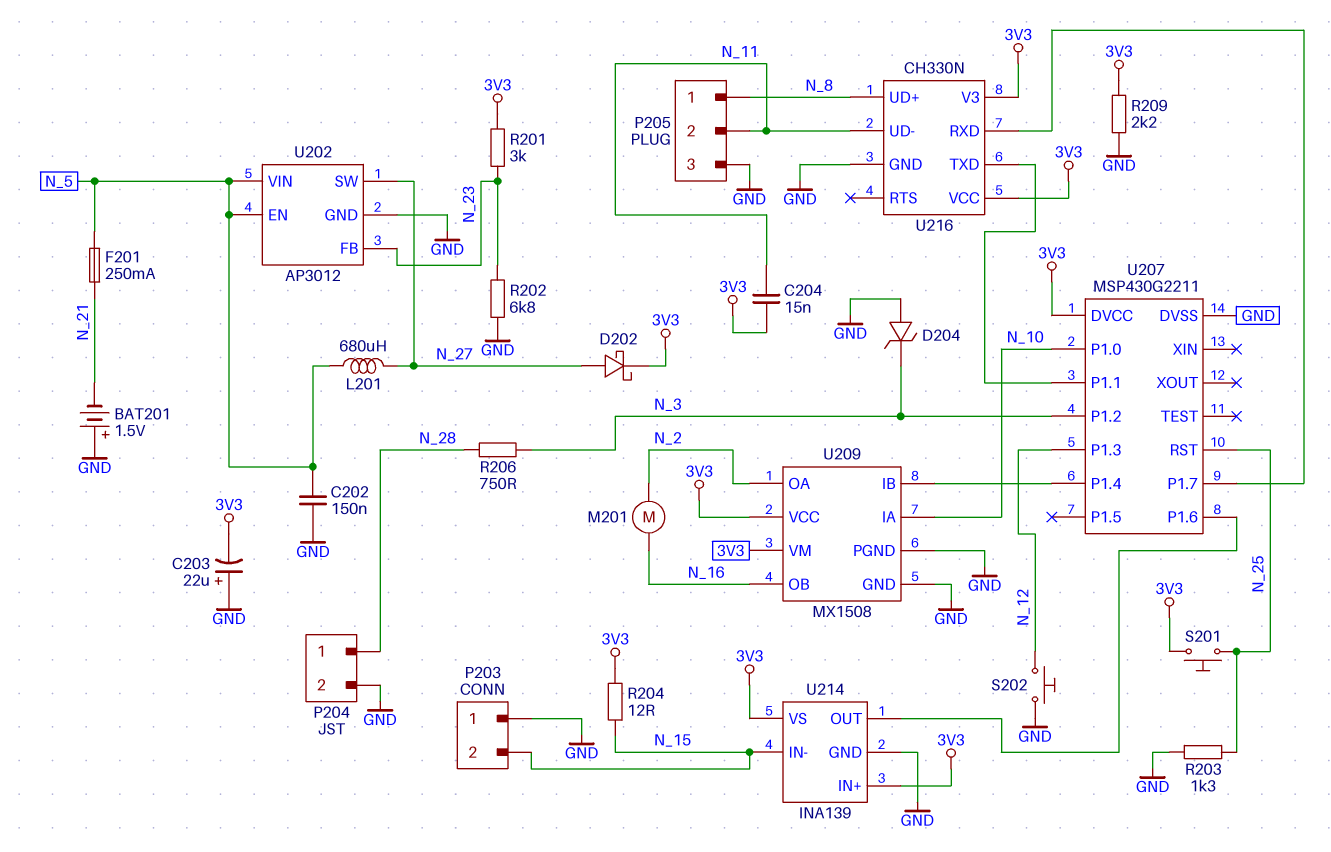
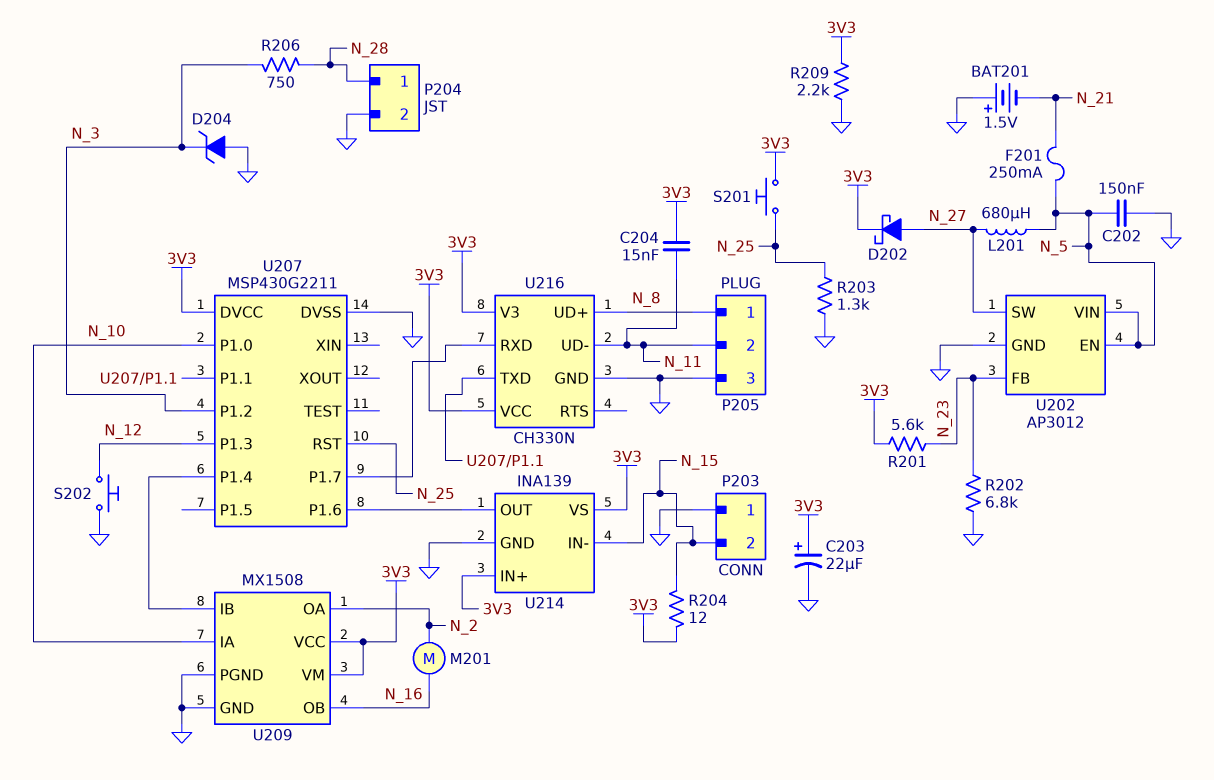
C203: 22uF (plus GND, minus 3V3) -> 22uF (plus 3V3, minus GND)
R201: 3k (3V3, N_23) -> 5.6k (3V3, N_23)

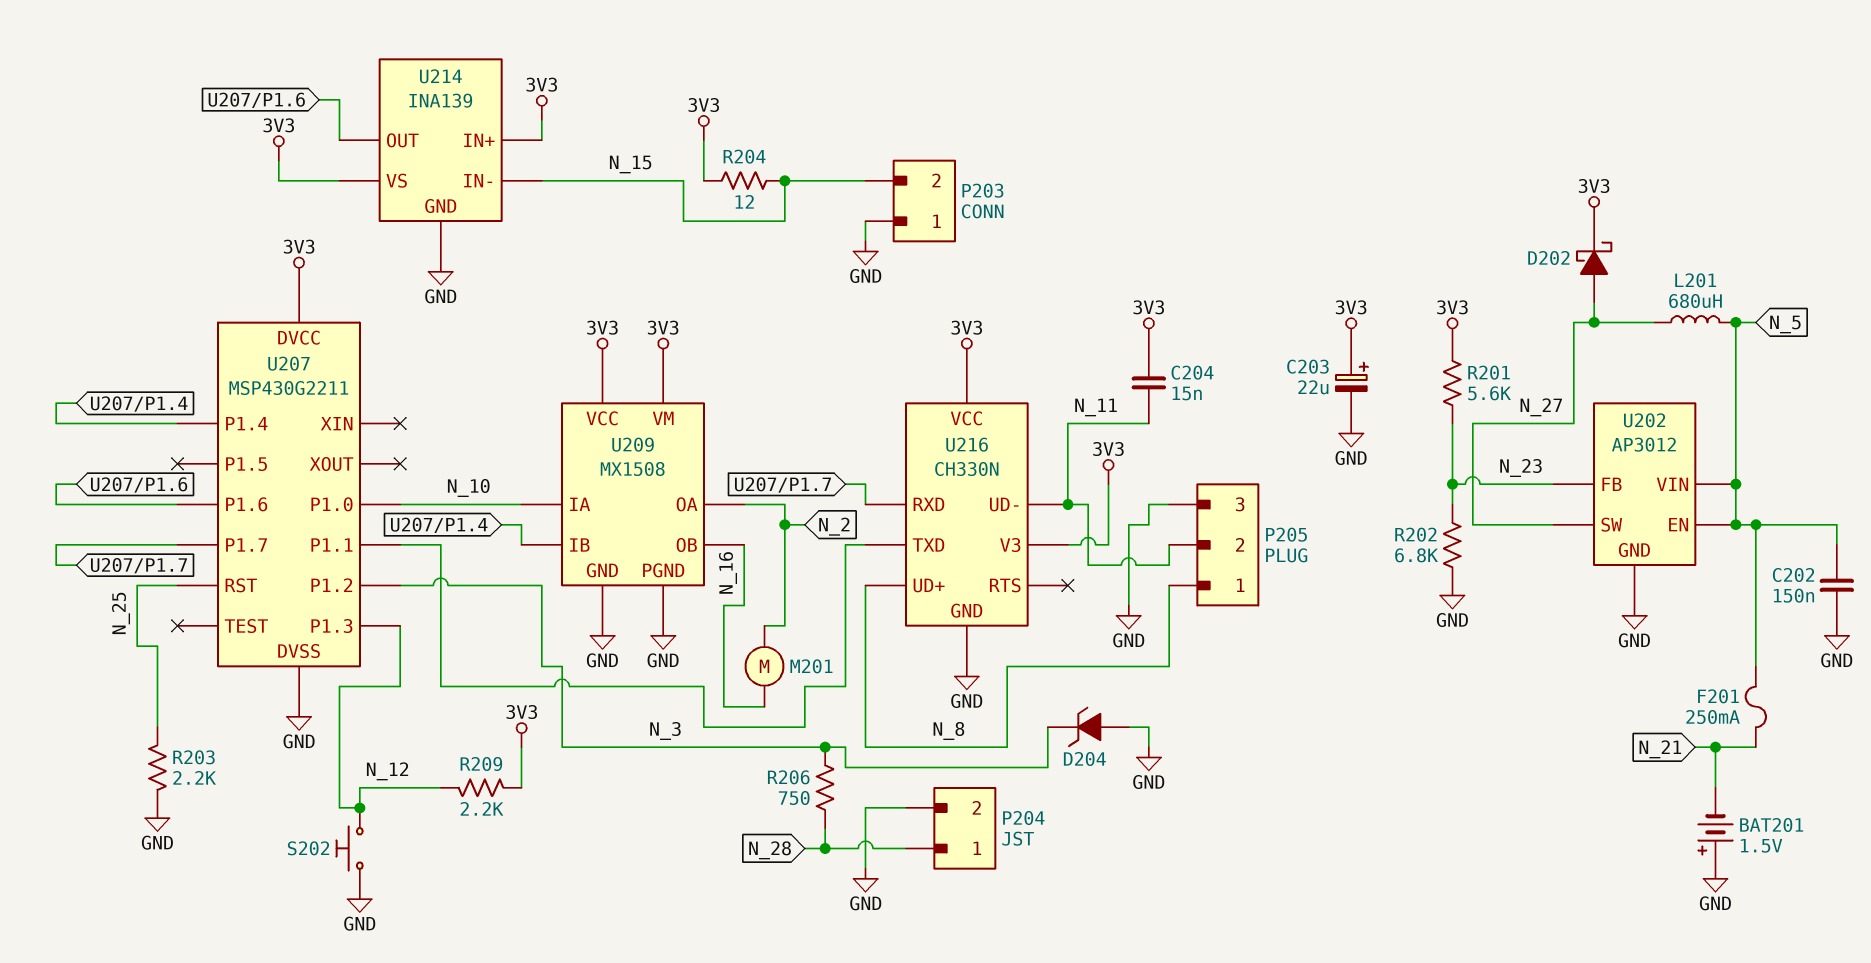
R203: 1.3k (GND, N_25) -> 2.2k (GND, N_25)
R209: 2.2k (3V3, GND) -> 2.2k (3V3, N_12)
S201: button (3V3, N_25) -> none

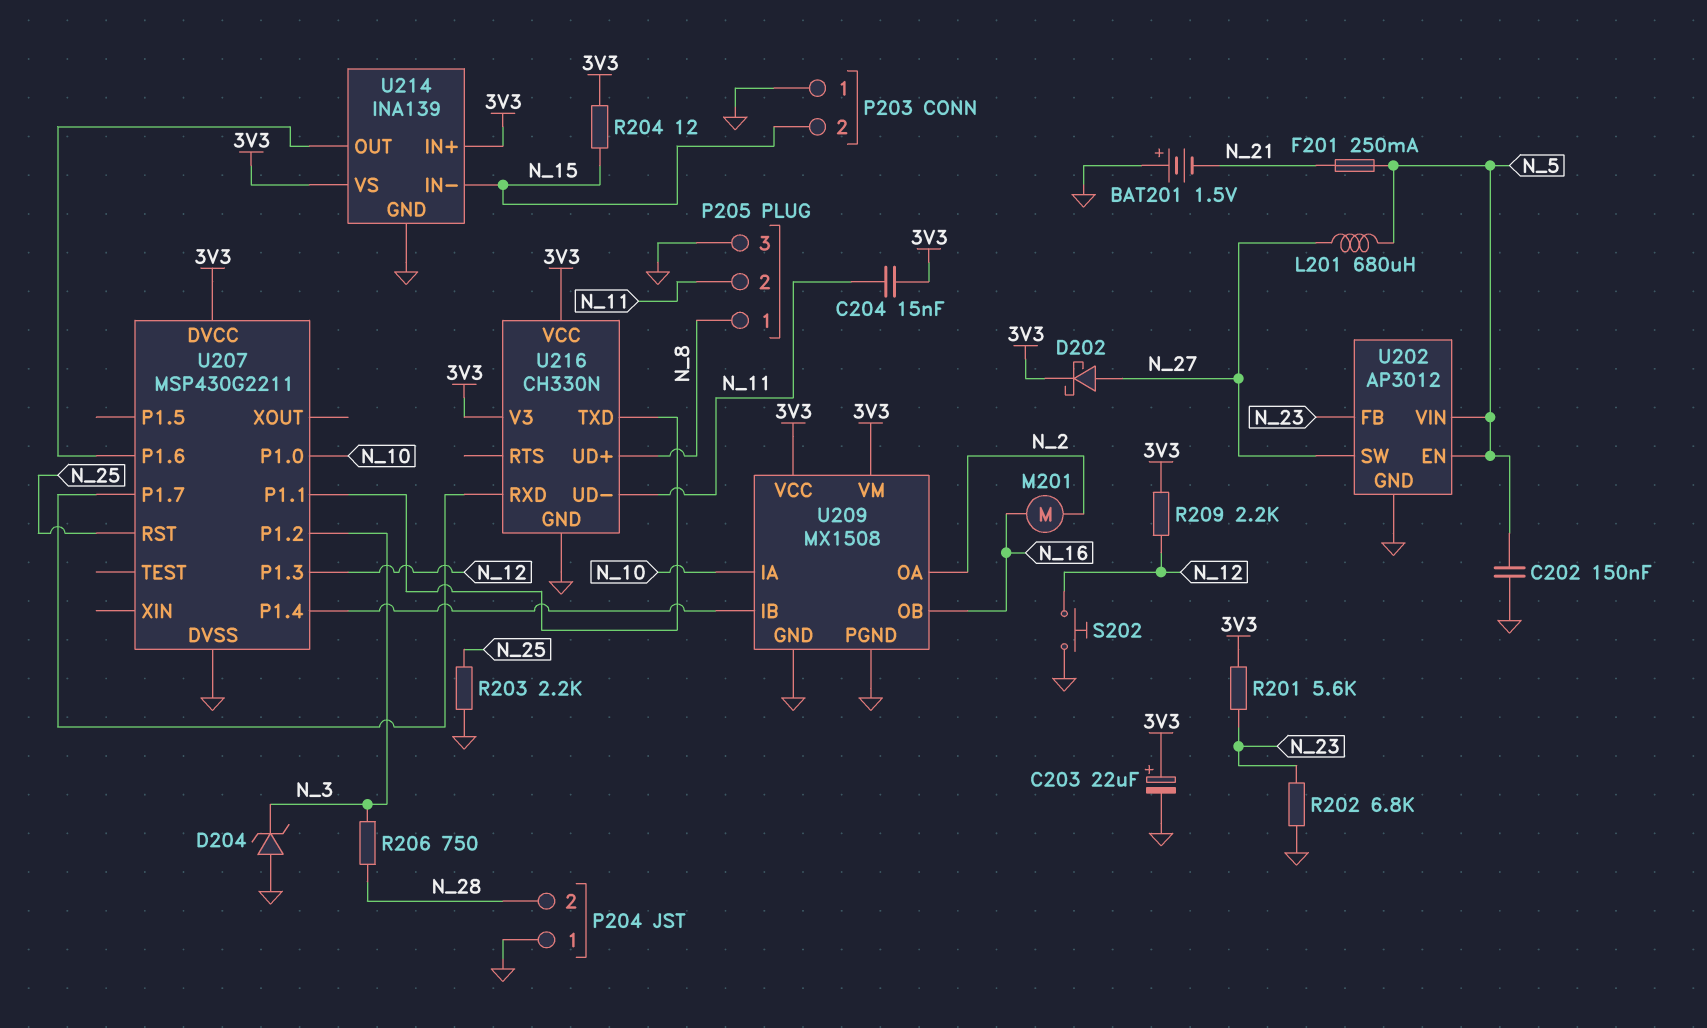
P204 pin 1: N_28 -> GND
P204 pin 2: GND -> N_28

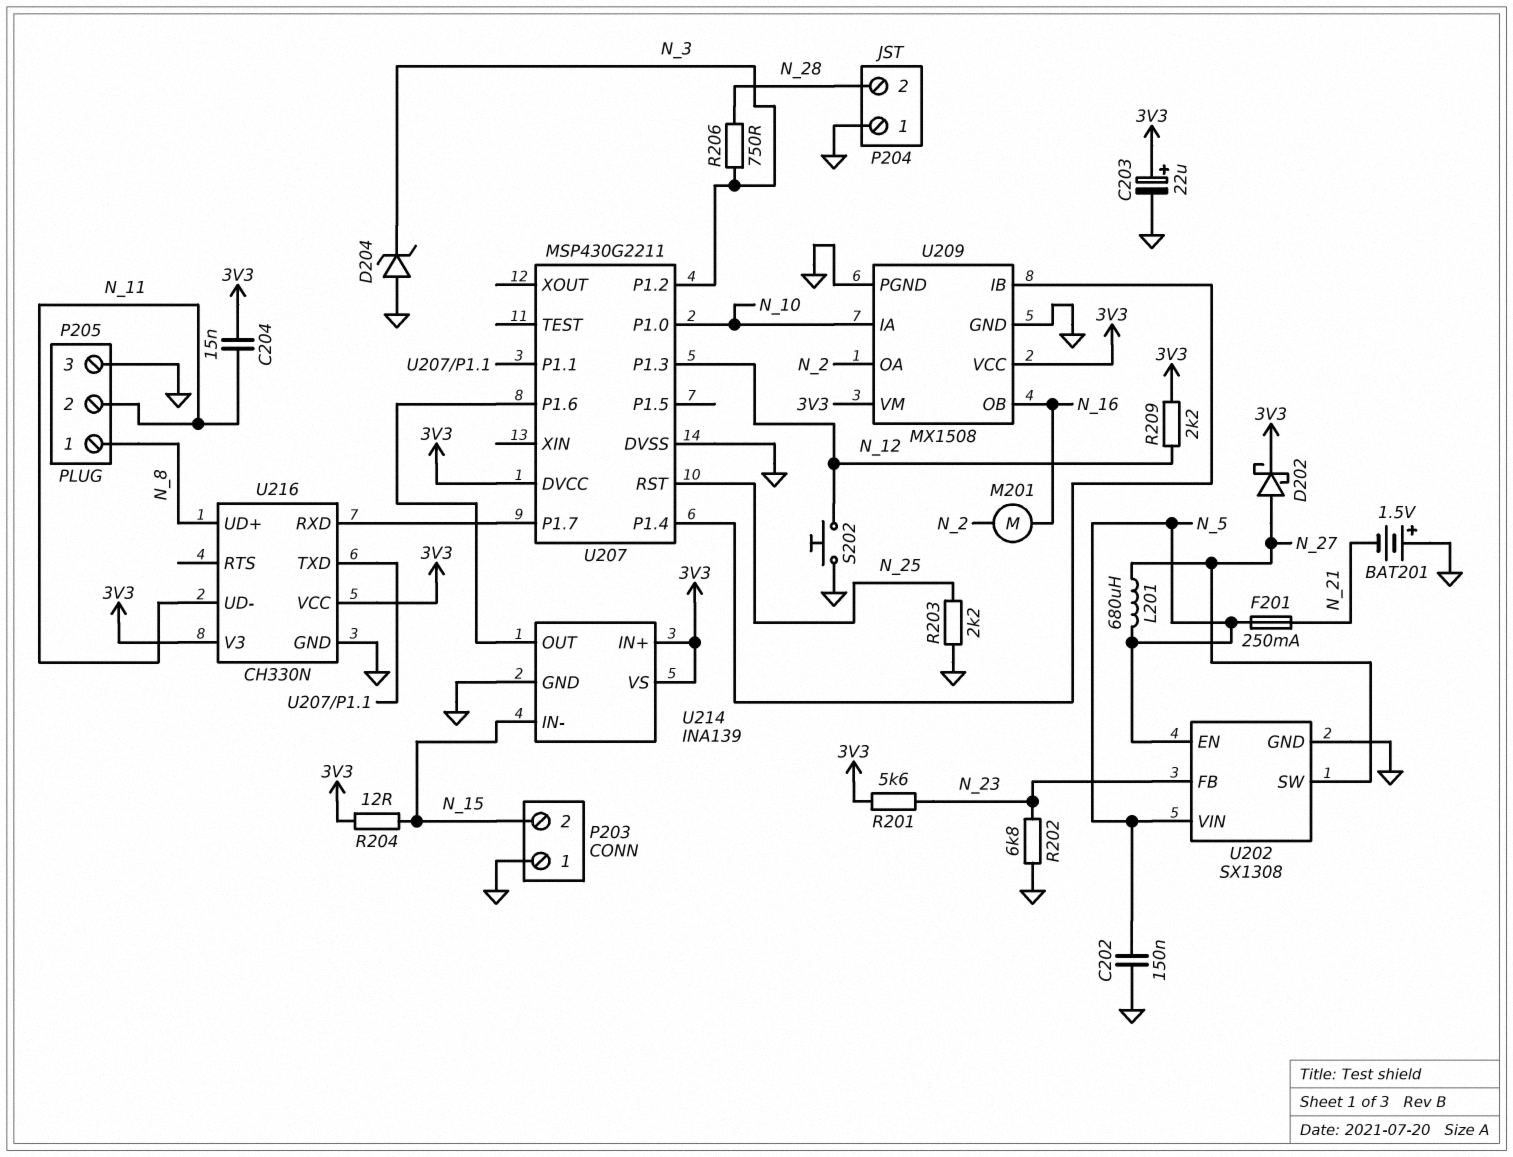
U202: AP3012 -> SX1308

